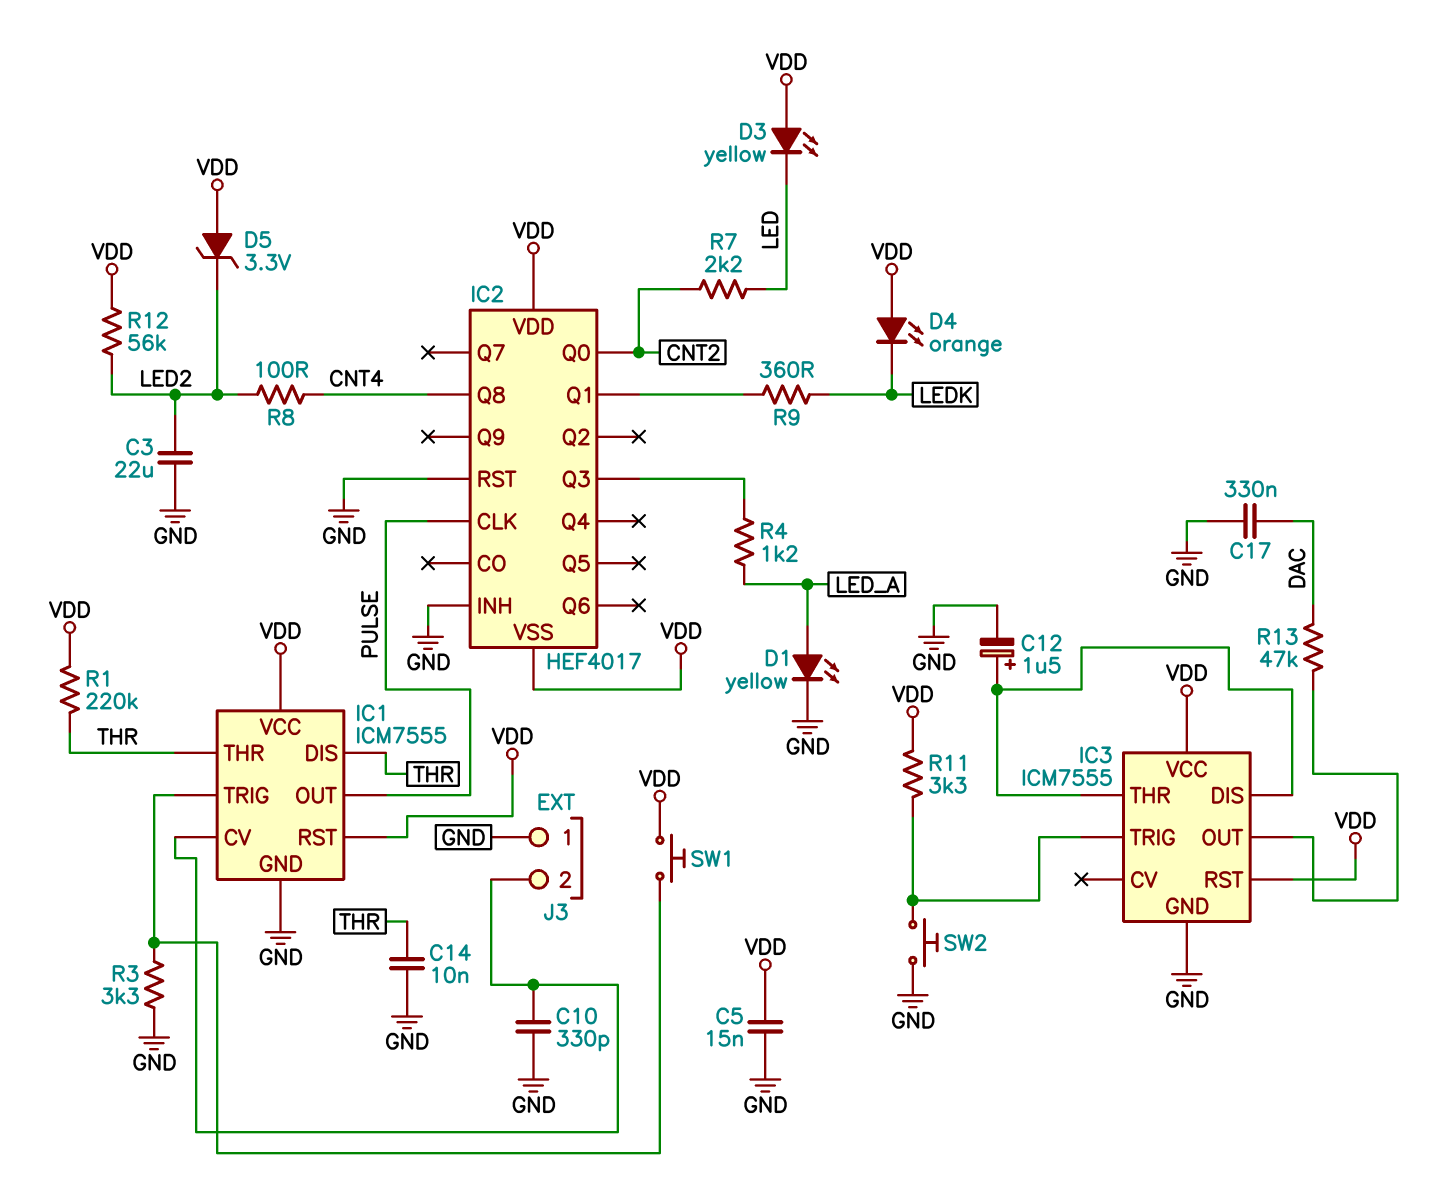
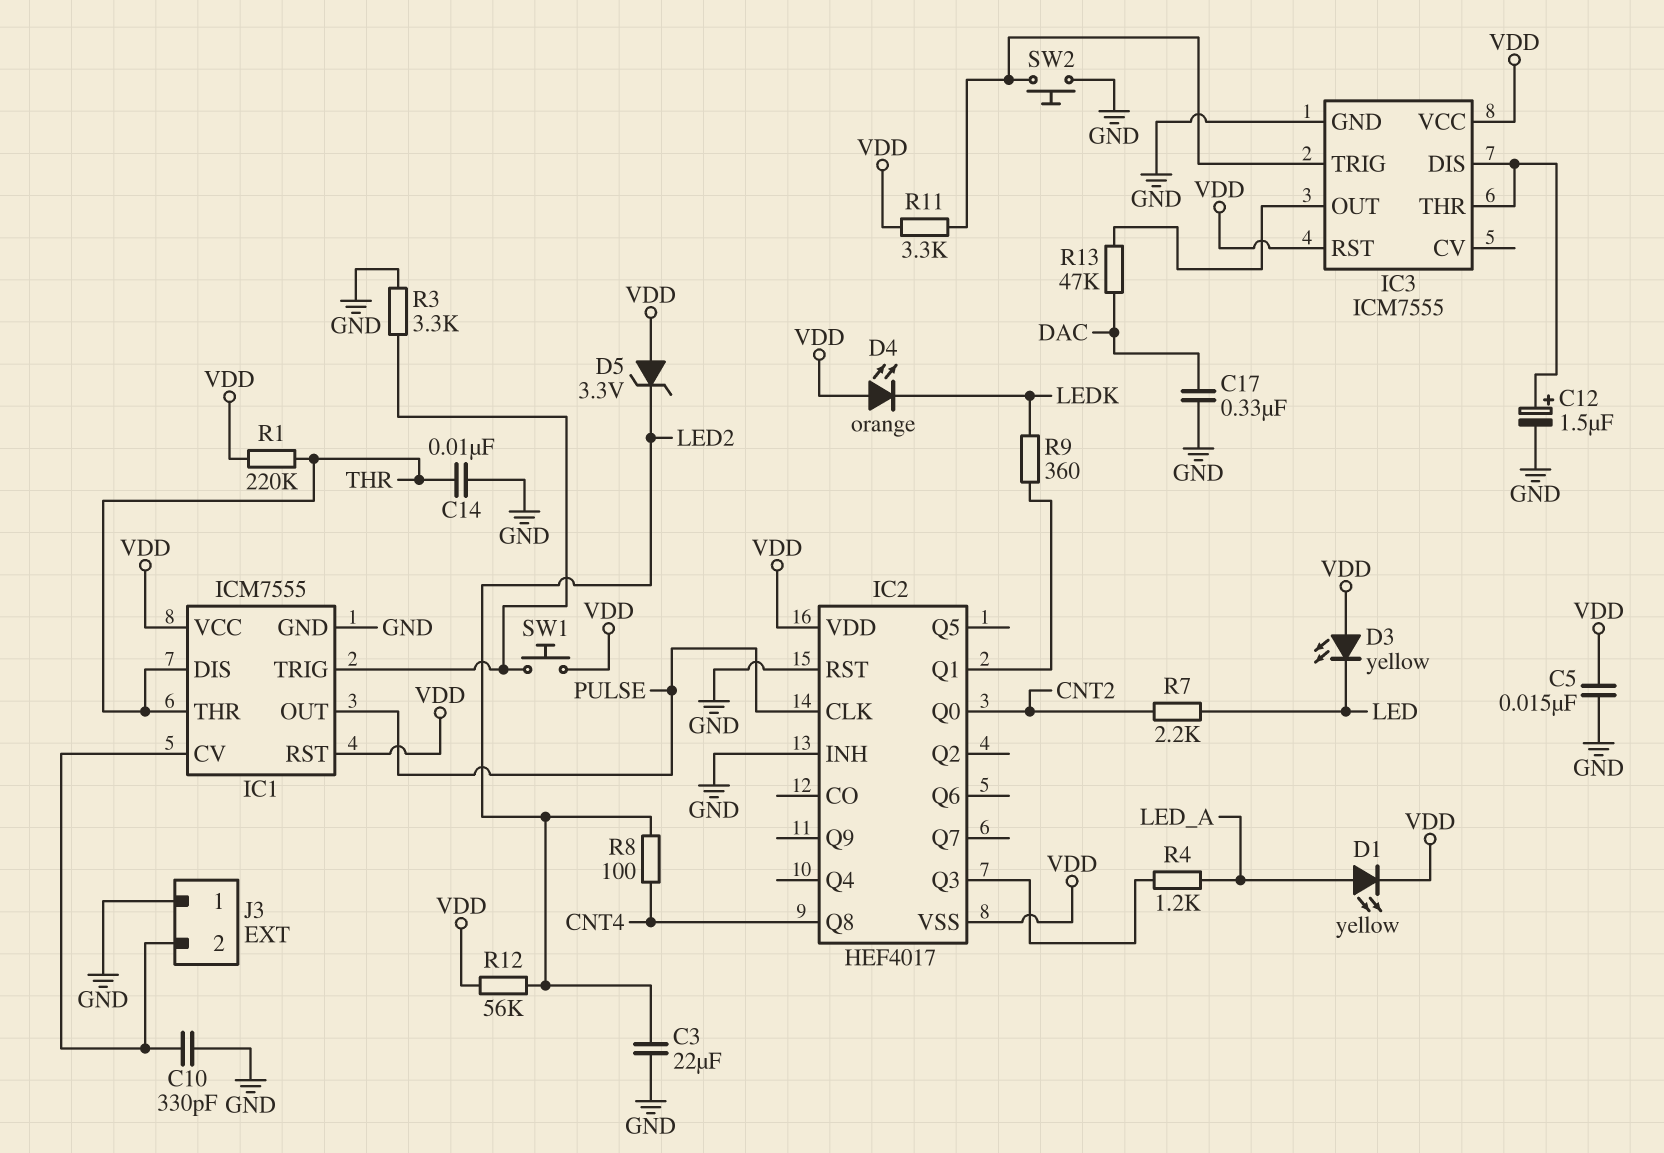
D1: LED yellow (A LED_A, K GND) -> LED yellow (A LED_A, K VDD)

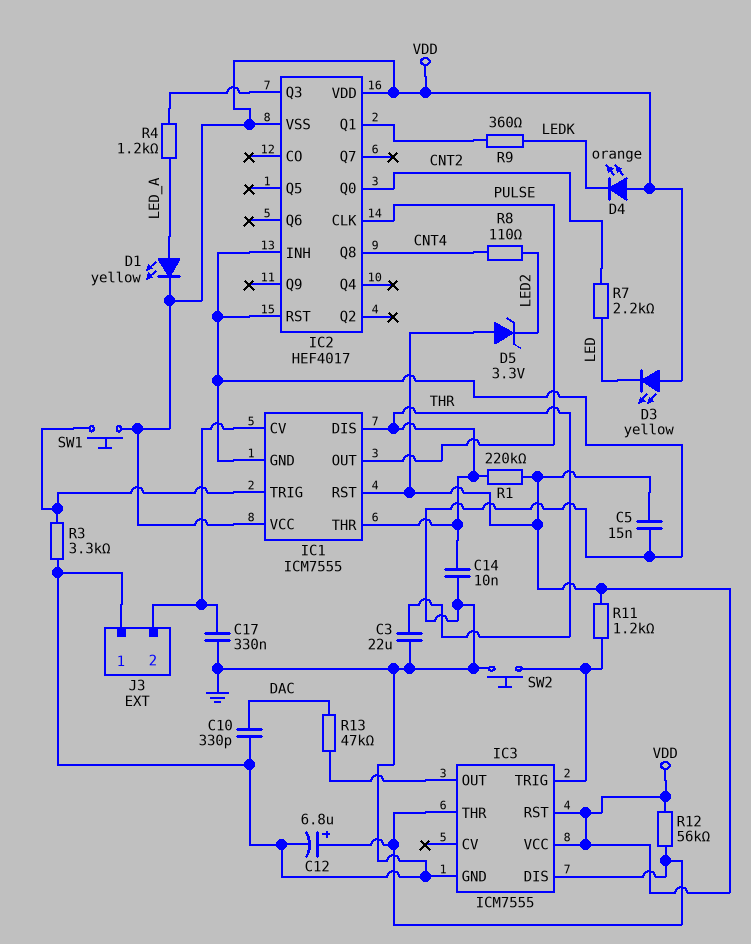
C3: 22uF (GND, LED2) -> 22uF (GND, THR)
C10: 330pF (GND, IC1/CV) -> 330pF (DAC, GND)
C12: 1.5uF (plus IC3/DIS, minus GND) -> 6.8uF (plus IC3/DIS, minus GND)
C17: 330nF (DAC, GND) -> 330nF (GND, IC1/CV)
R8: 100 (CNT4, LED2) -> 110 (CNT4, LED2)
R11: 3.3k (IC3/TRIG, VDD) -> 1.2k (IC3/TRIG, VDD)
R12: 56k (LED2, VDD) -> 56k (IC3/DIS, VDD)

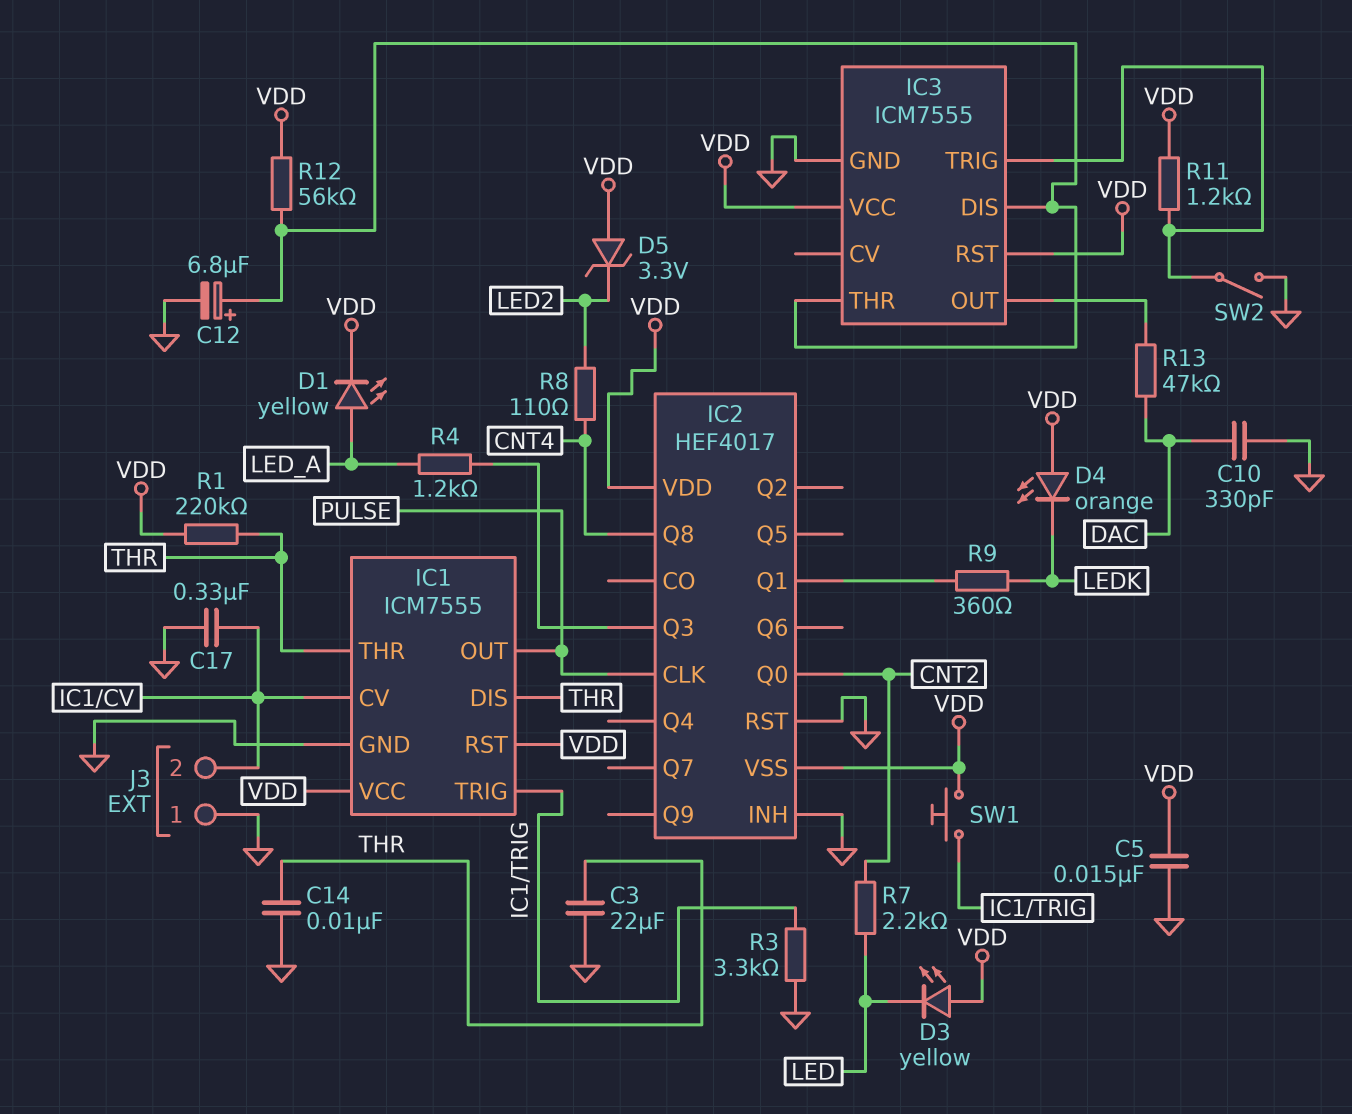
SW2: button (GND, IC3/TRIG) -> switch (GND, IC3/TRIG)

